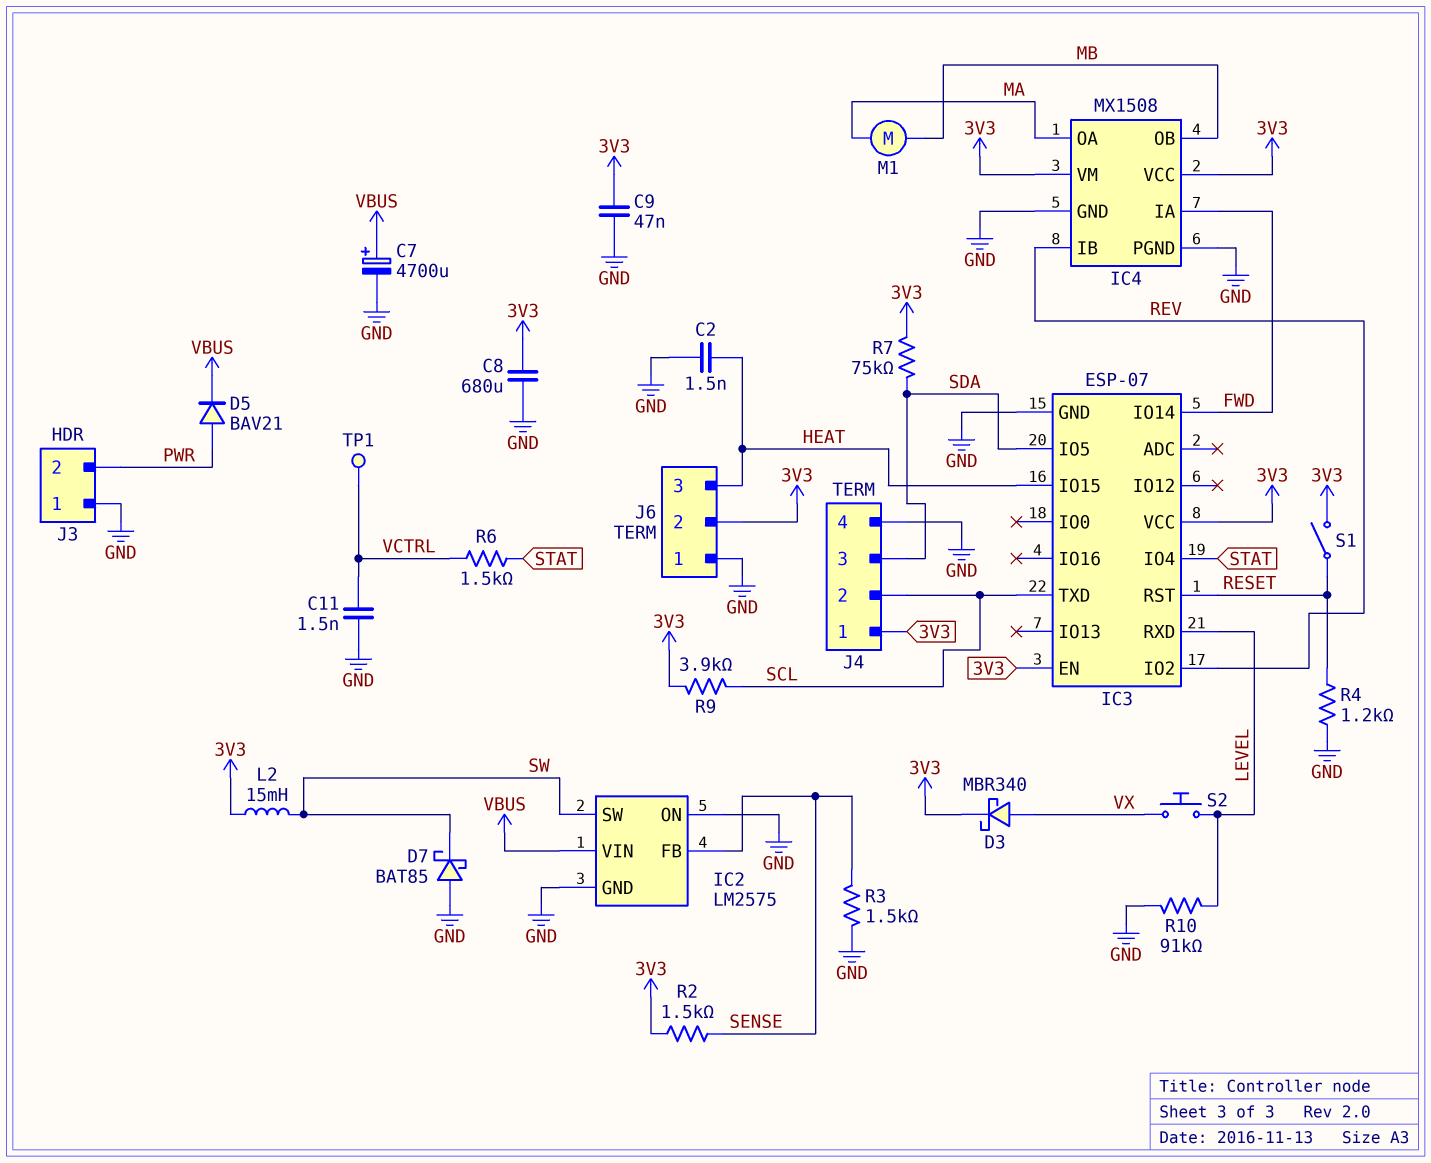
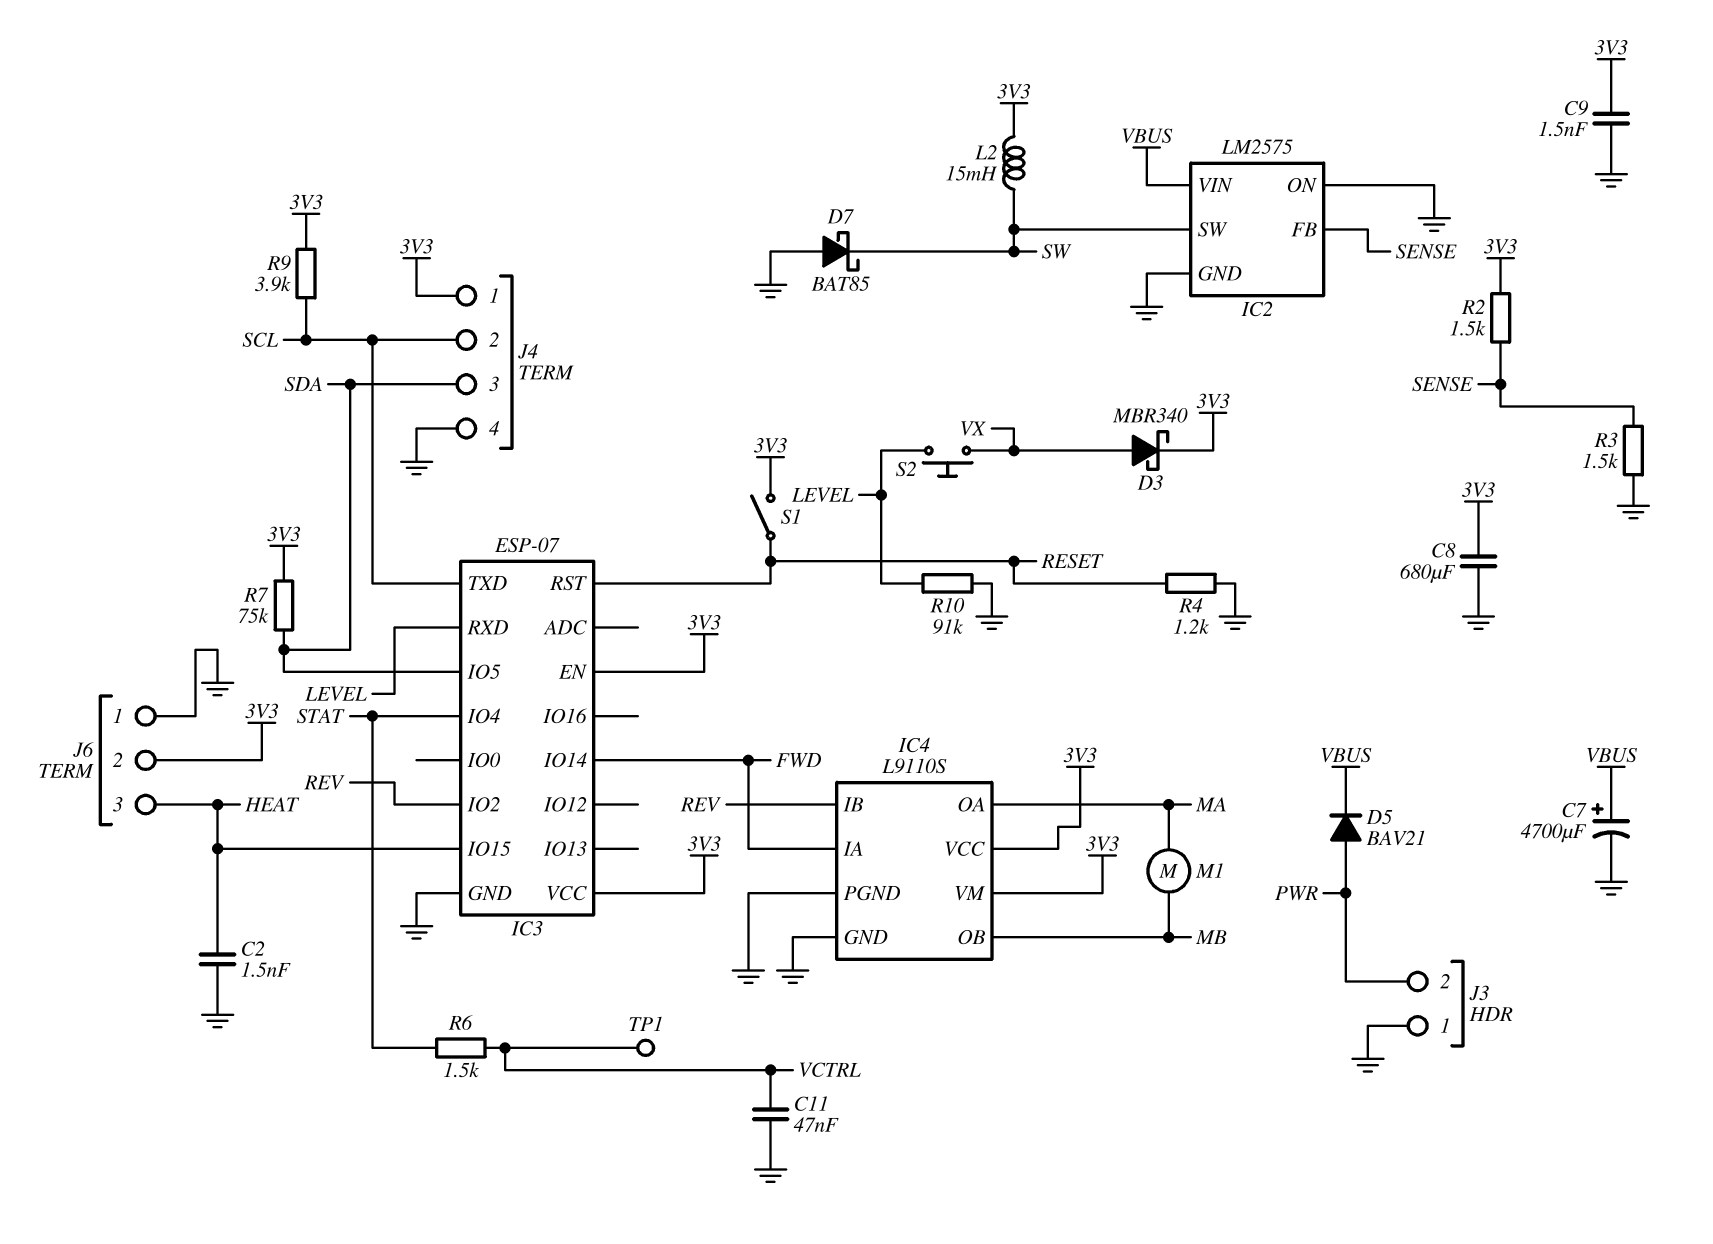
C9: 47nF (3V3, GND) -> 1.5nF (3V3, GND)
C11: 1.5nF (GND, VCTRL) -> 47nF (GND, VCTRL)
IC4: MX1508 -> L9110S

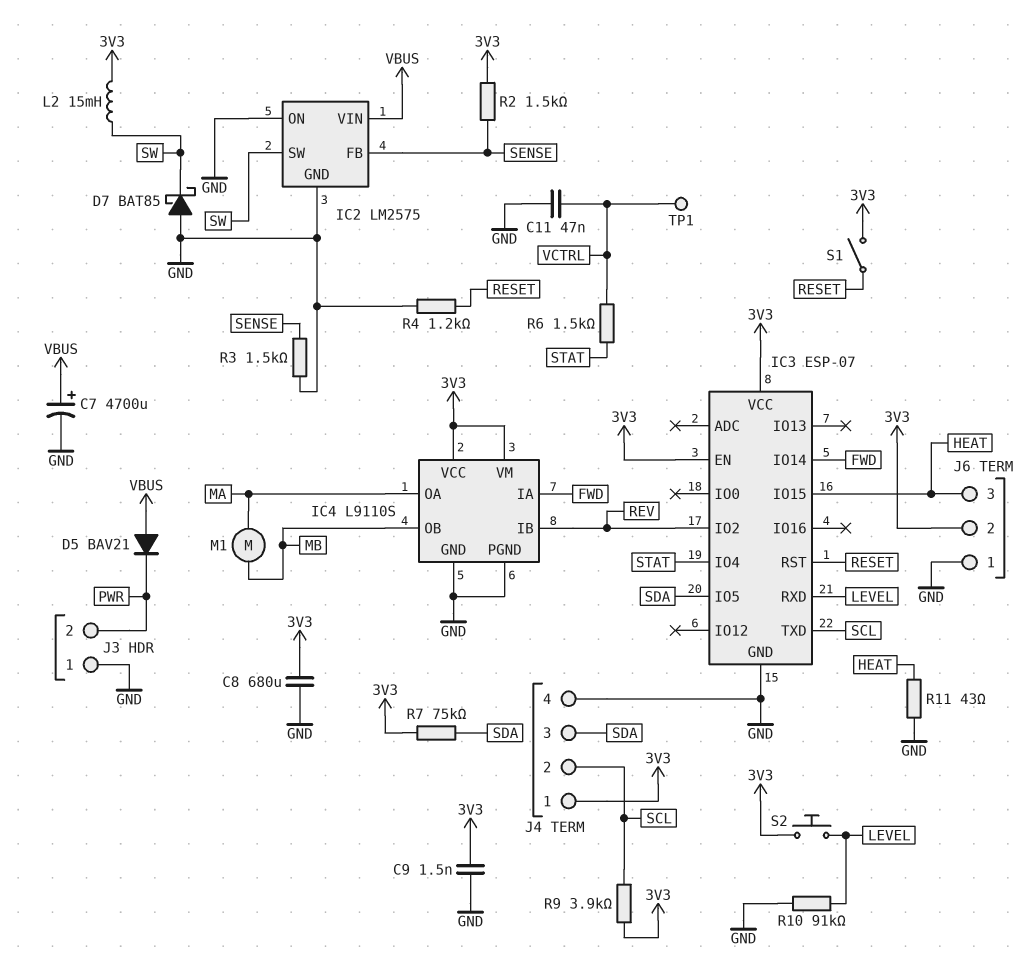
C2: 1.5nF (GND, HEAT) -> none
D3: schottky MBR340 (A VX, K 3V3) -> none
D5: diode BAV21 (A PWR, K VBUS) -> diode BAV21 (A VBUS, K PWR)
R11: none -> 43 (GND, HEAT)
S2: button (LEVEL, VX) -> button (3V3, LEVEL)

